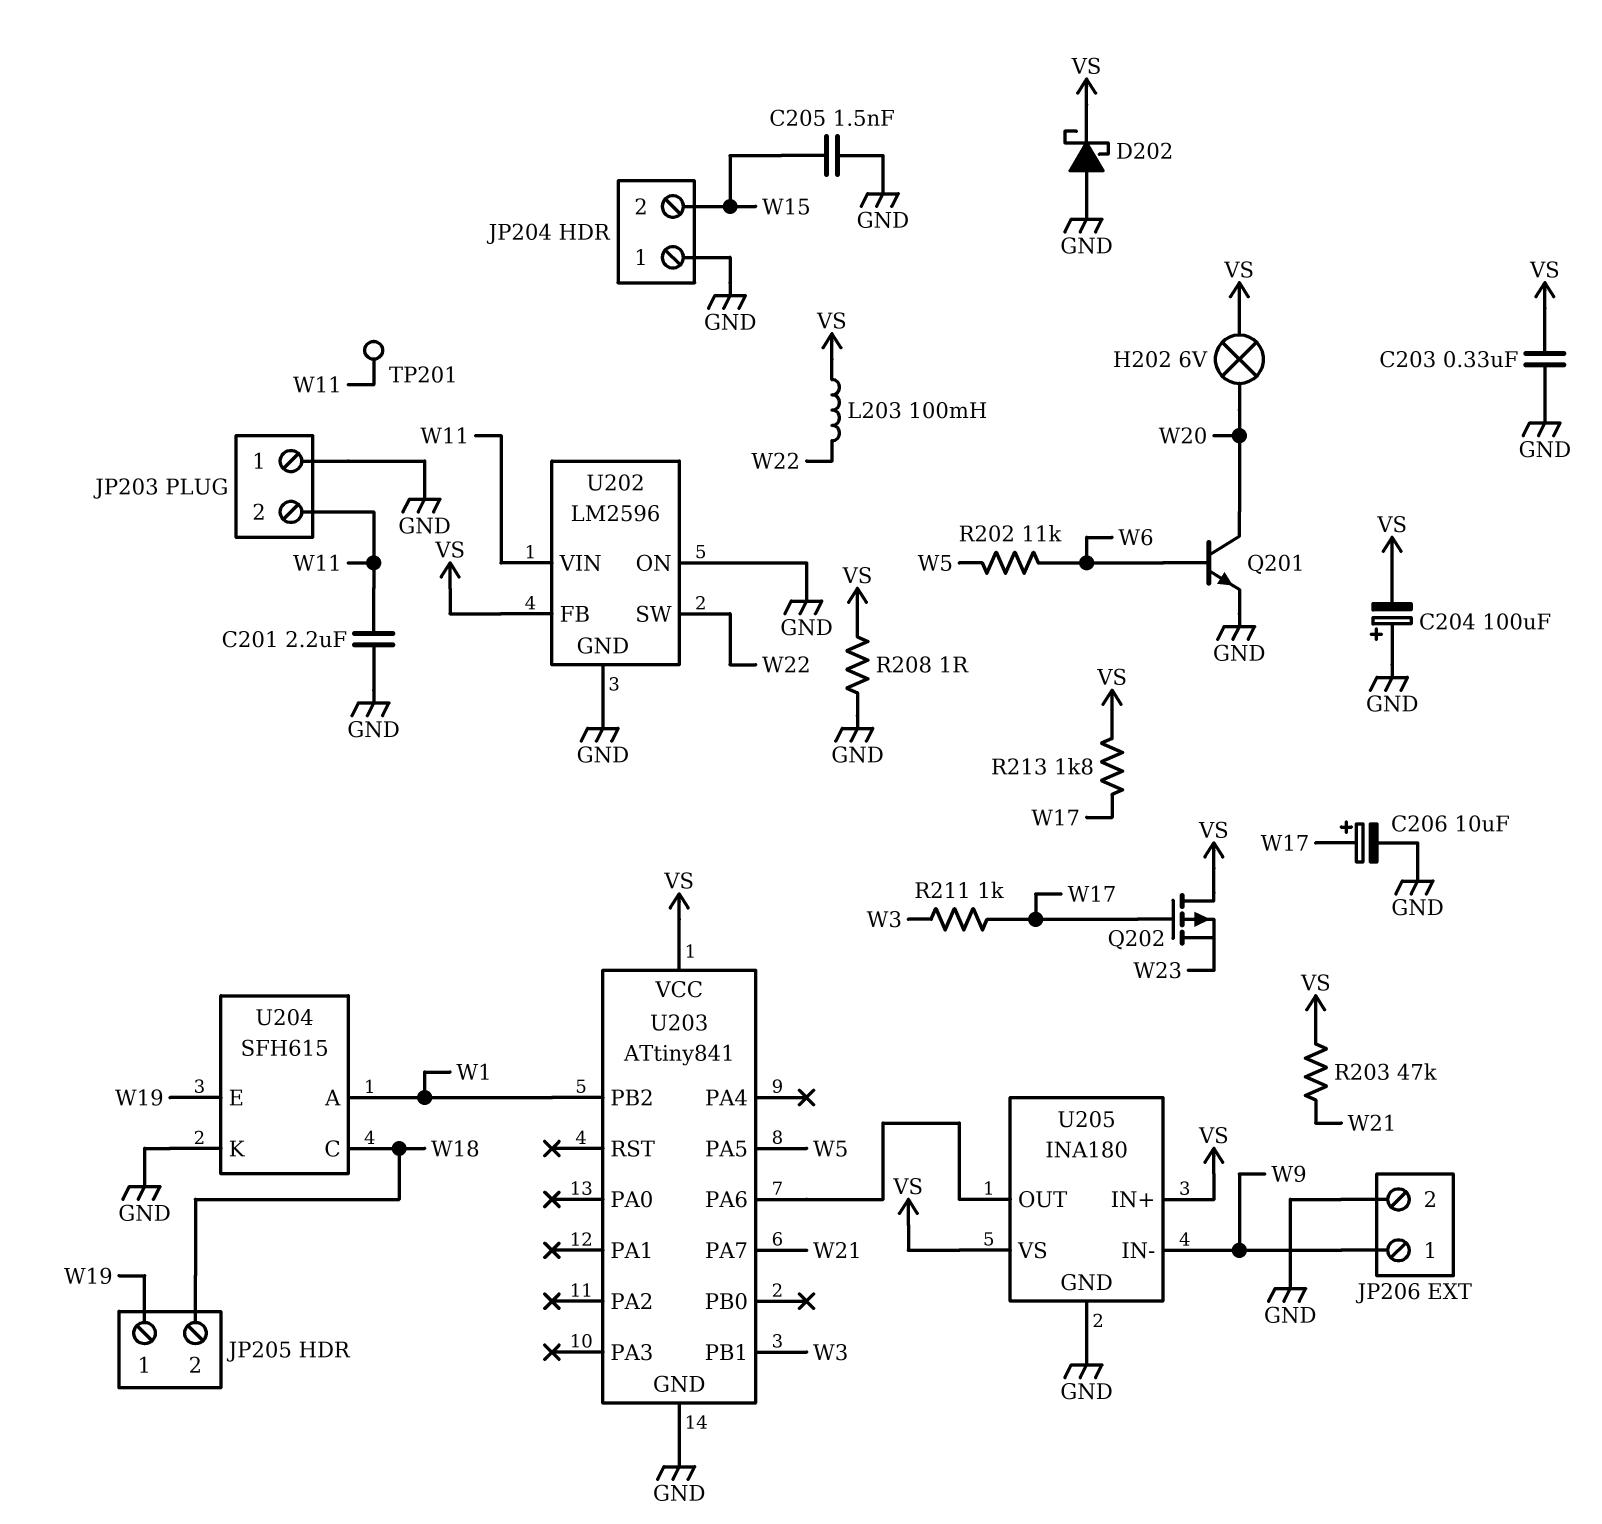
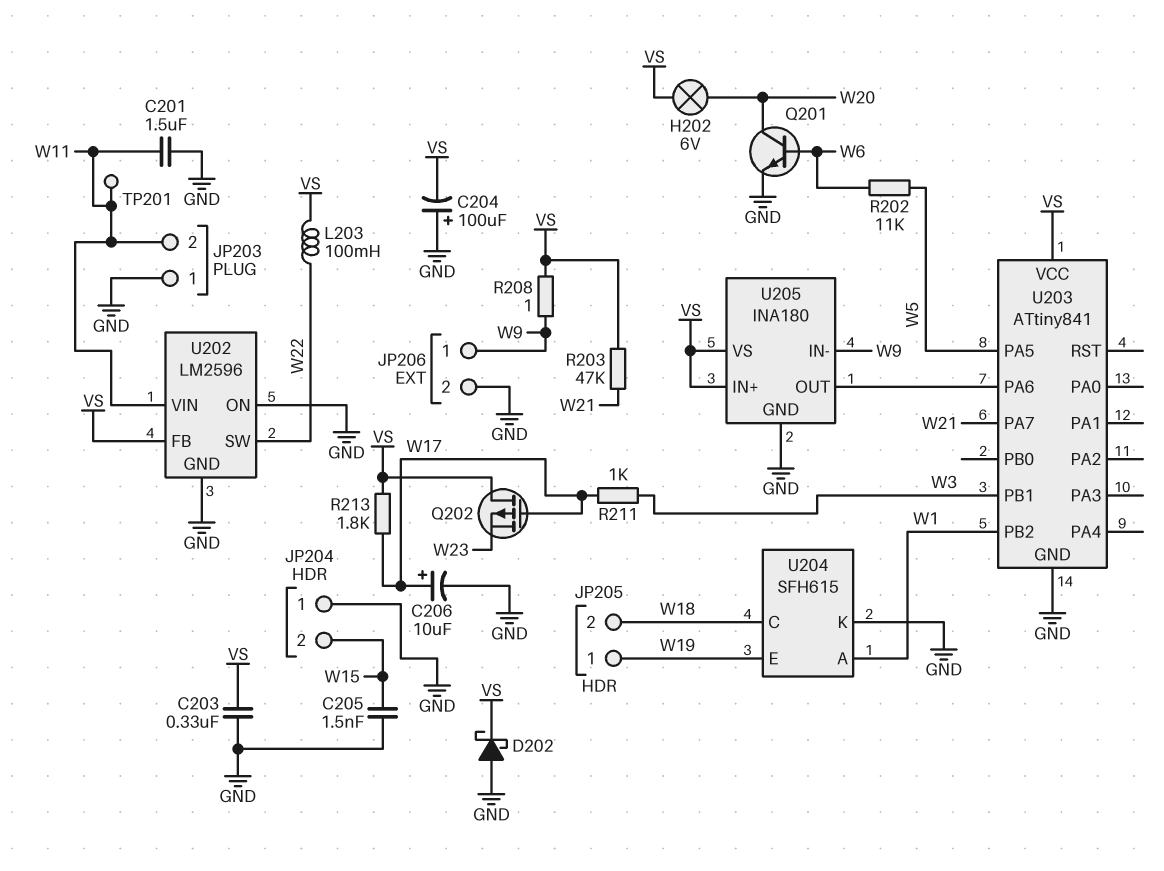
C201: 2.2uF (GND, W11) -> 1.5uF (GND, W11)
R208: 1 (GND, VS) -> 1 (VS, W9)

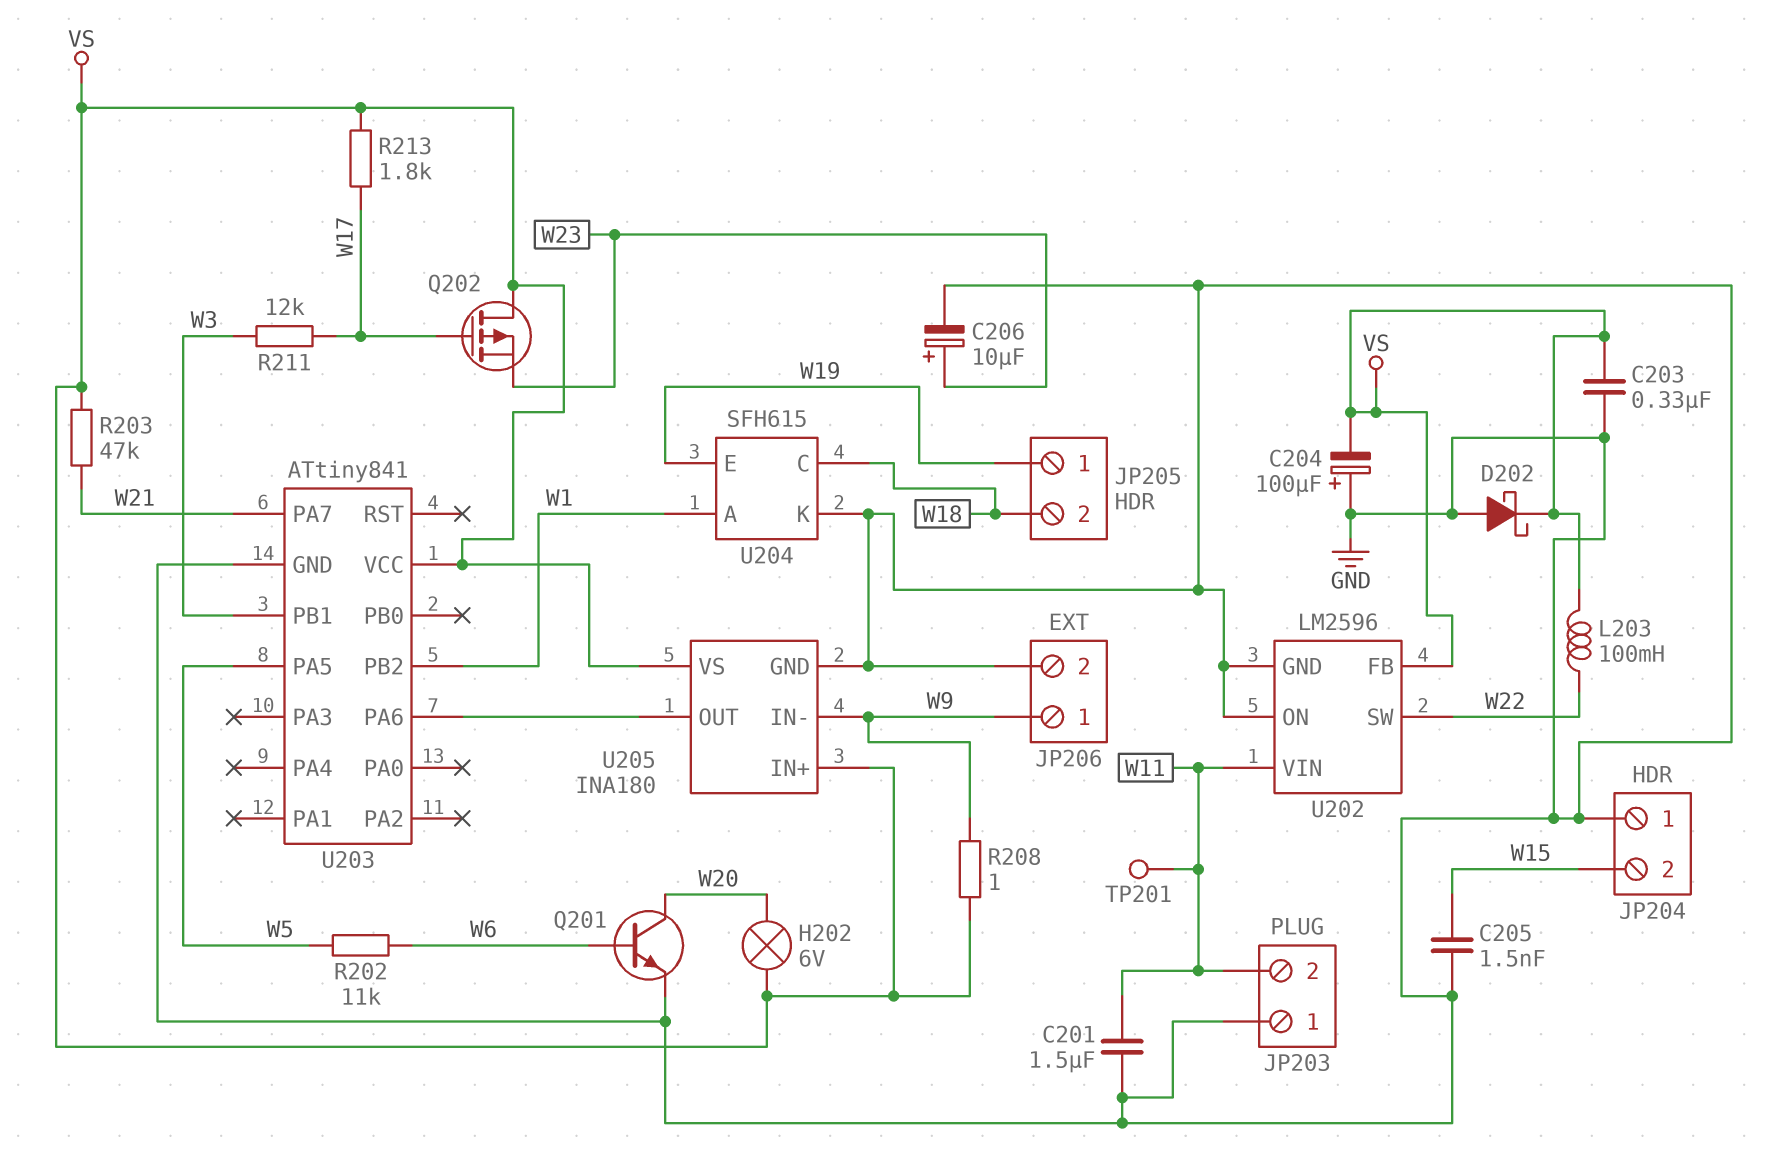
C206: 10uF (plus W17, minus GND) -> 10uF (plus W23, minus GND)
R211: 1k (W3, W17) -> 12k (W3, W17)

